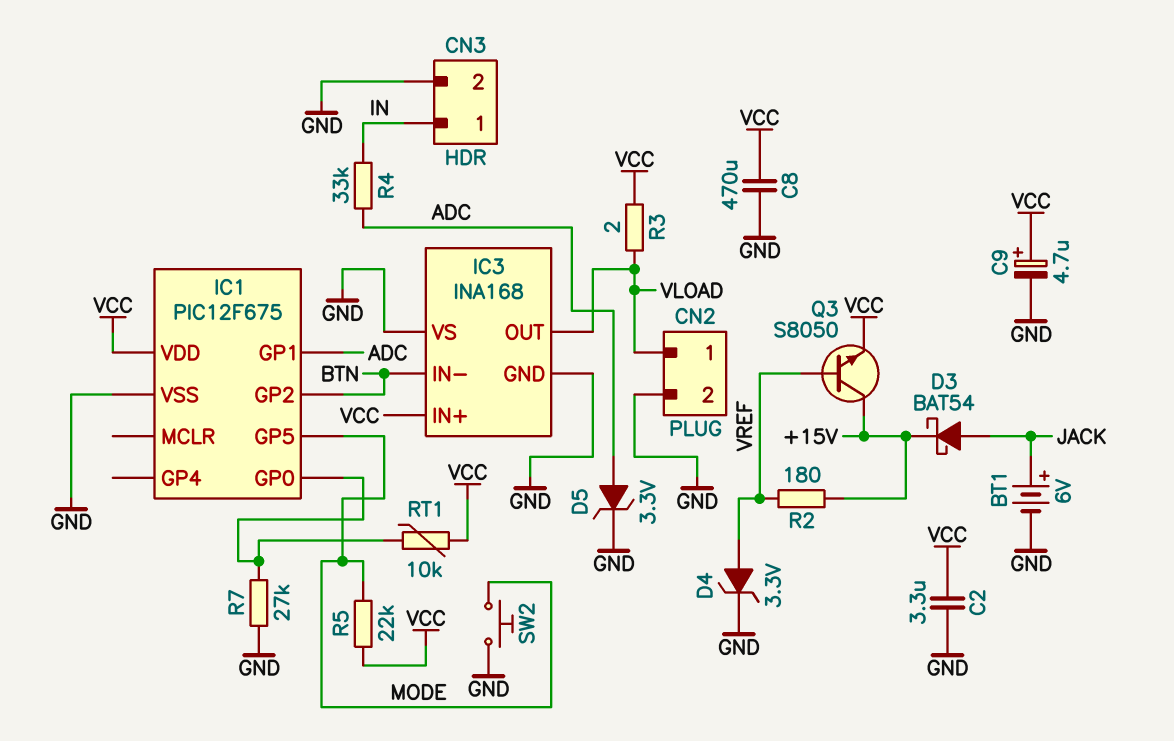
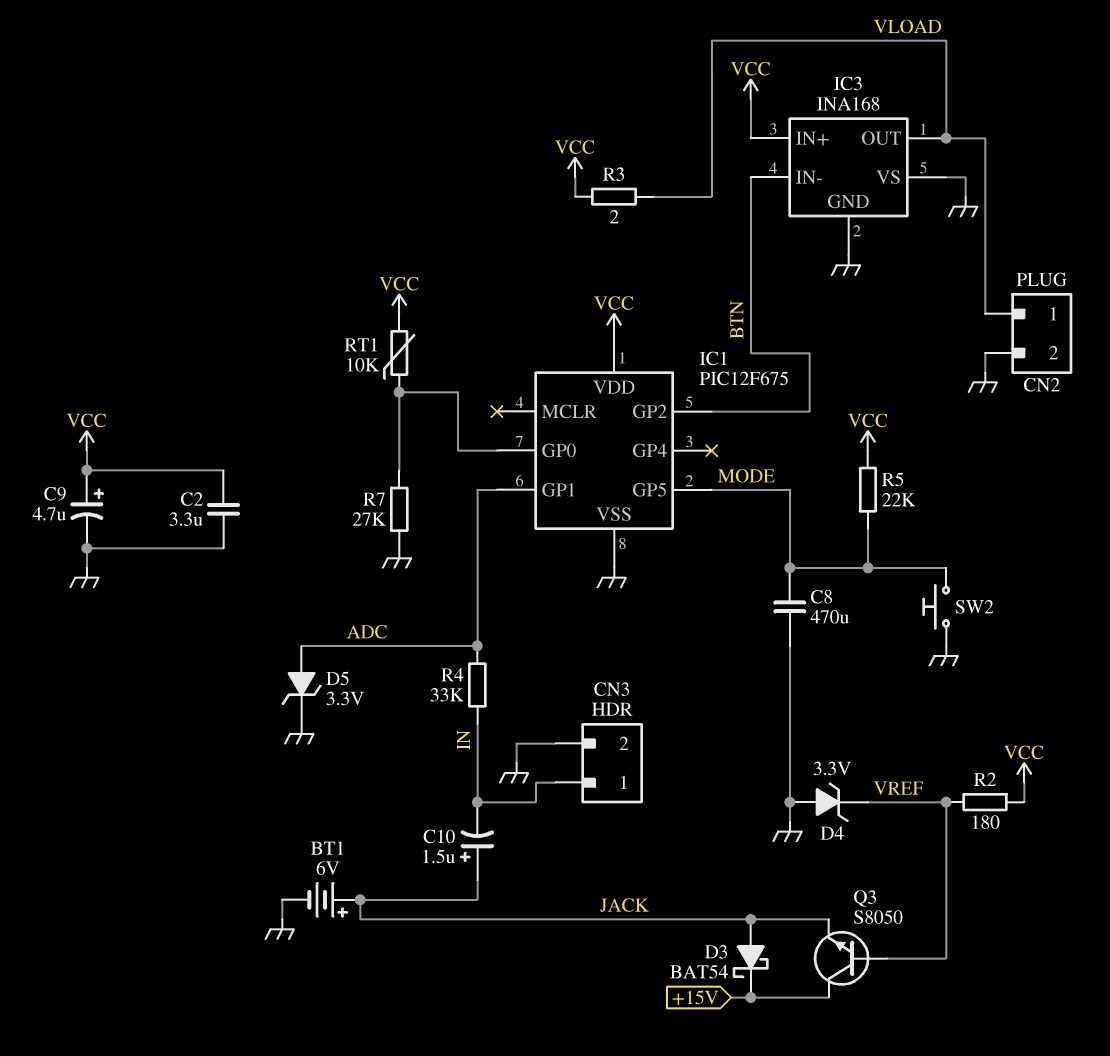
C8: 470uF (GND, VCC) -> 470uF (GND, MODE)
C10: none -> 1.5uF (plus JACK, minus IN)
D4: zener 3.3V (A VREF, K GND) -> zener 3.3V (A GND, K VREF)
Q3: NPN S8050 (B VREF, C +15V, E VCC) -> NPN S8050 (B VREF, C +15V, E JACK)
R2: 180 (+15V, VREF) -> 180 (VCC, VREF)

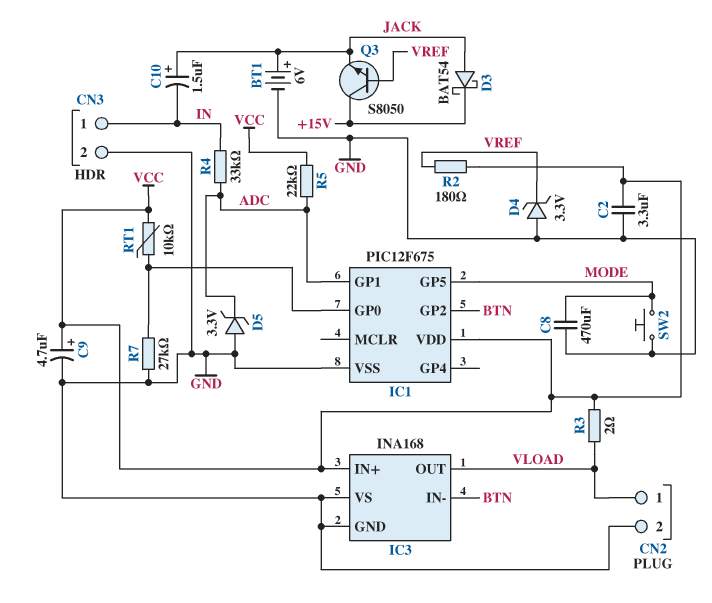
D5: zener 3.3V (A ADC, K GND) -> zener 3.3V (A GND, K ADC)
R5: 22k (MODE, VCC) -> 22k (ADC, VCC)

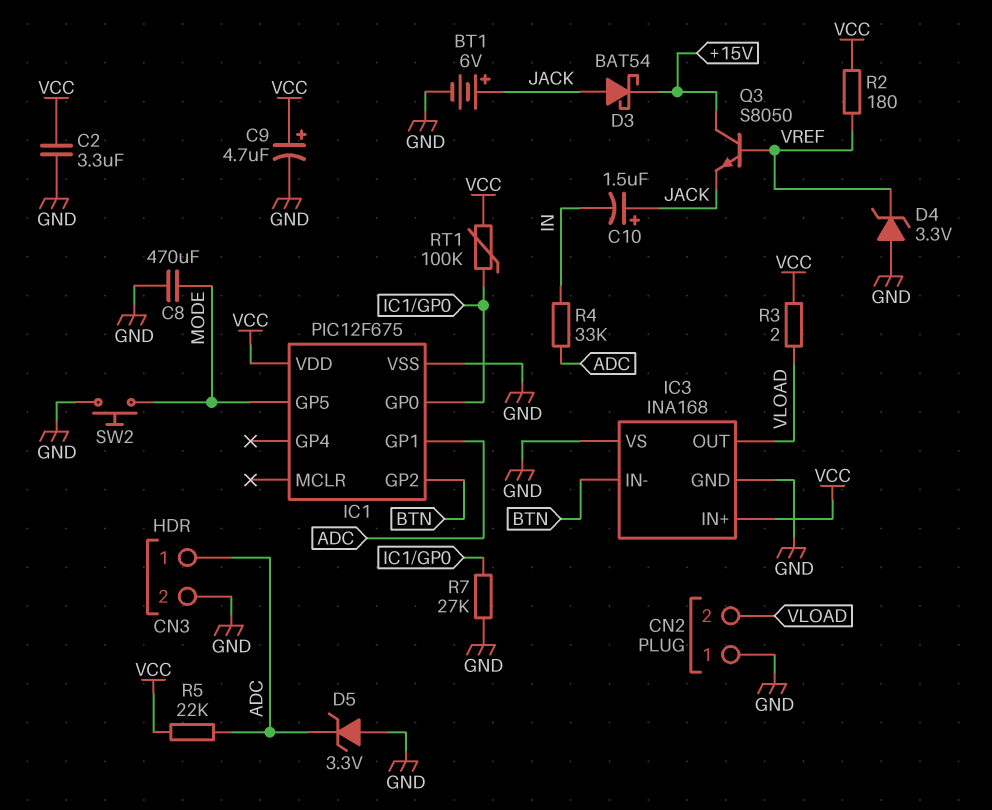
CN2 pin 1: VLOAD -> GND
CN2 pin 2: GND -> VLOAD
CN3 pin 1: IN -> ADC
RT1: 10k (IC1/GP0, VCC) -> 100k (IC1/GP0, VCC)

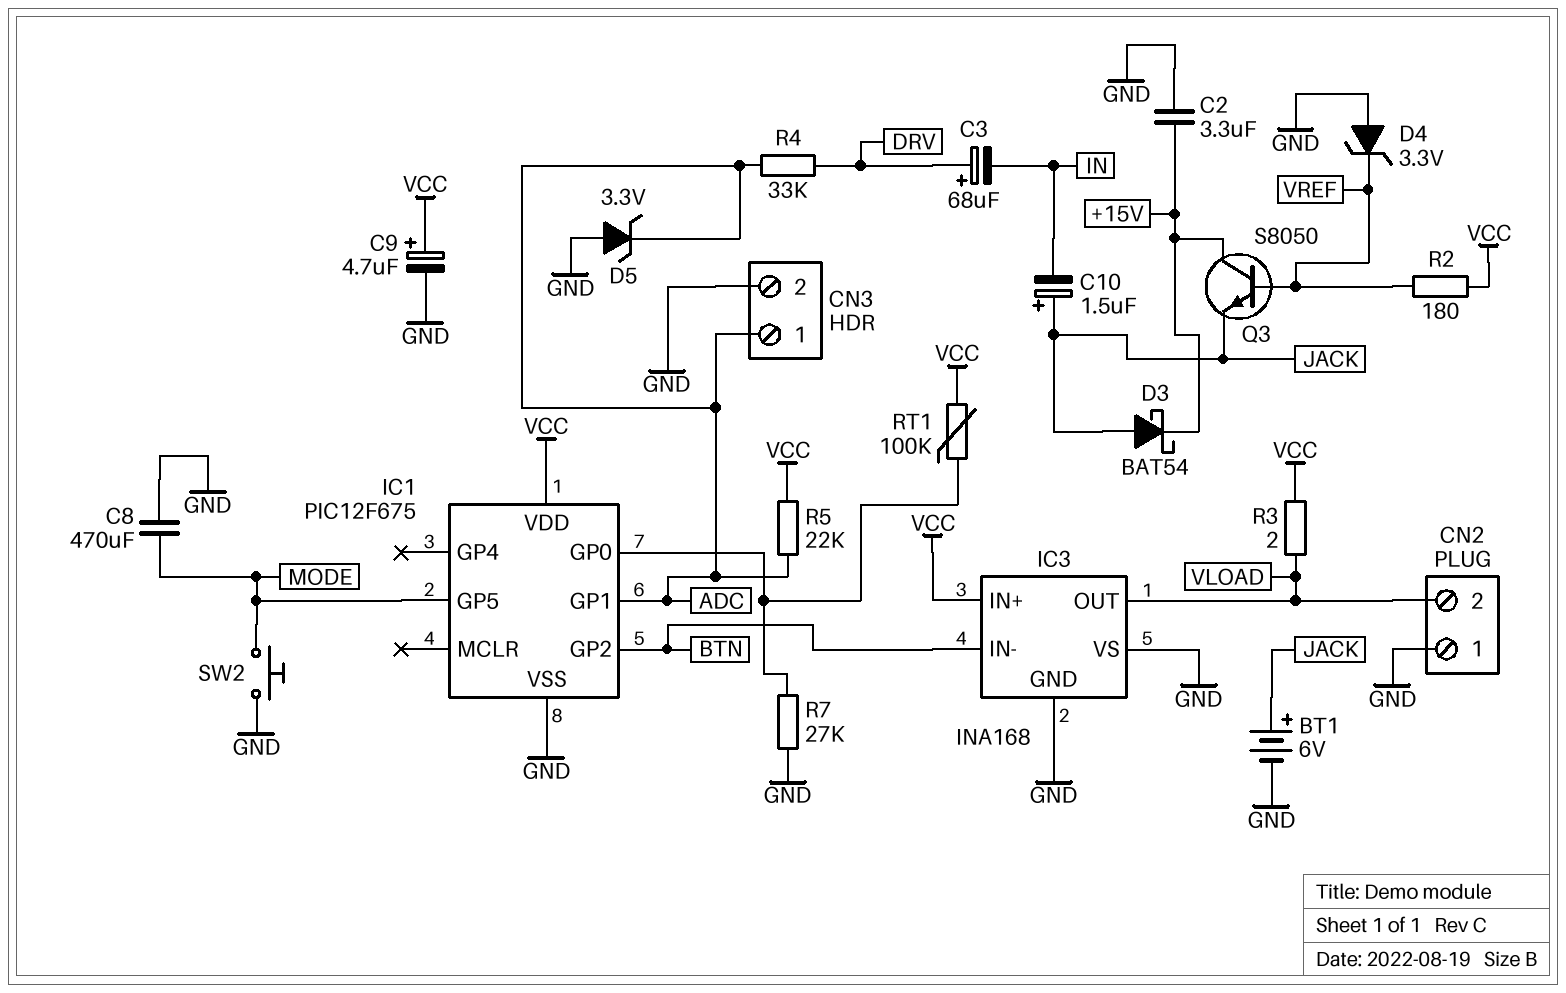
C2: 3.3uF (GND, VCC) -> 3.3uF (+15V, GND)
C3: none -> 68uF (plus DRV, minus IN)
R4: 33k (ADC, IN) -> 33k (ADC, DRV)

